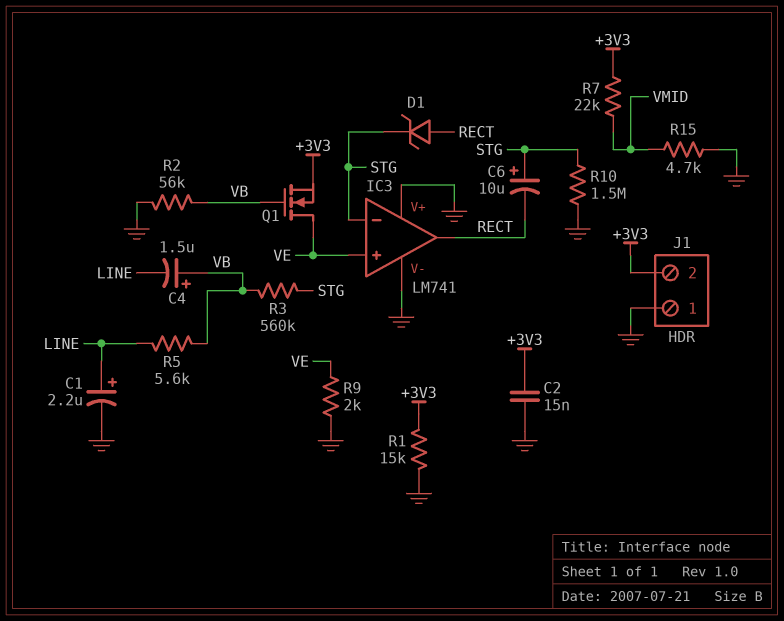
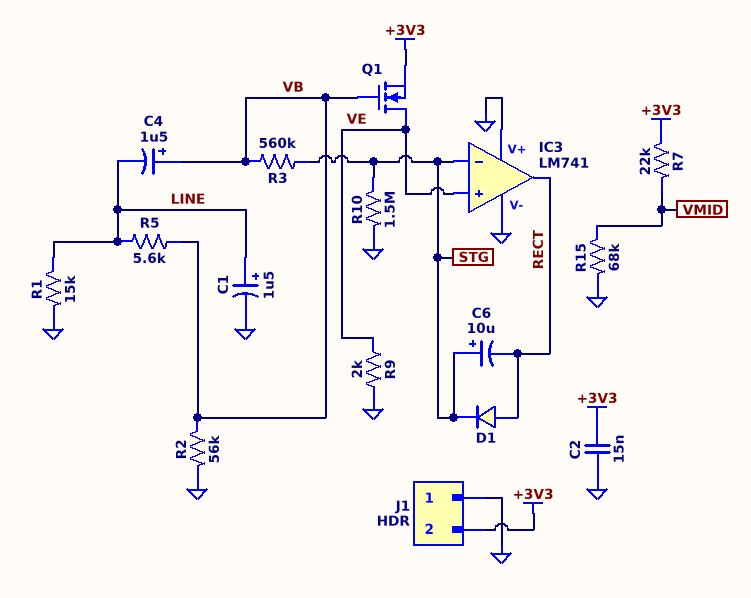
C1: 2.2uF (plus LINE, minus GND) -> 1.5uF (plus LINE, minus GND)
D1: zener (A RECT, K STG) -> diode (A RECT, K STG)
R1: 15k (+3V3, GND) -> 15k (GND, LINE)
R15: 4.7k (GND, VMID) -> 68k (GND, VMID)

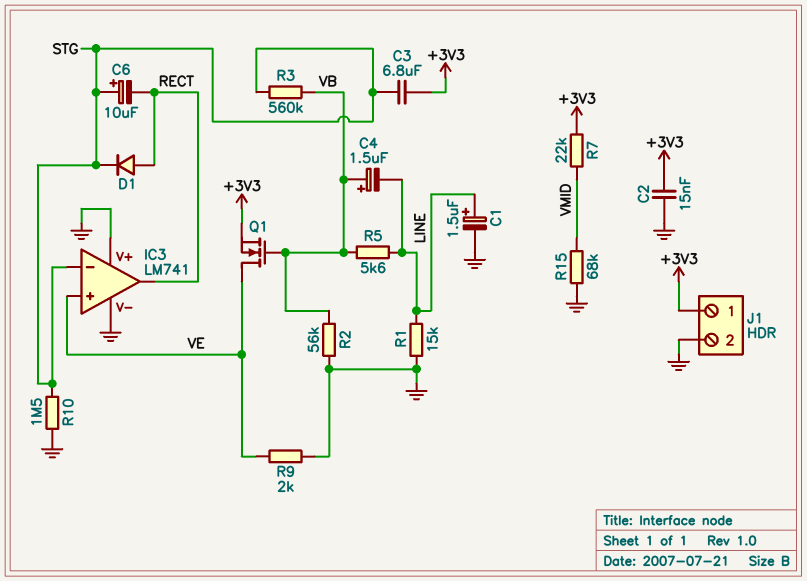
C3: none -> 6.8uF (+3V3, STG)
J1 pin 1: GND -> +3V3
J1 pin 2: +3V3 -> GND

